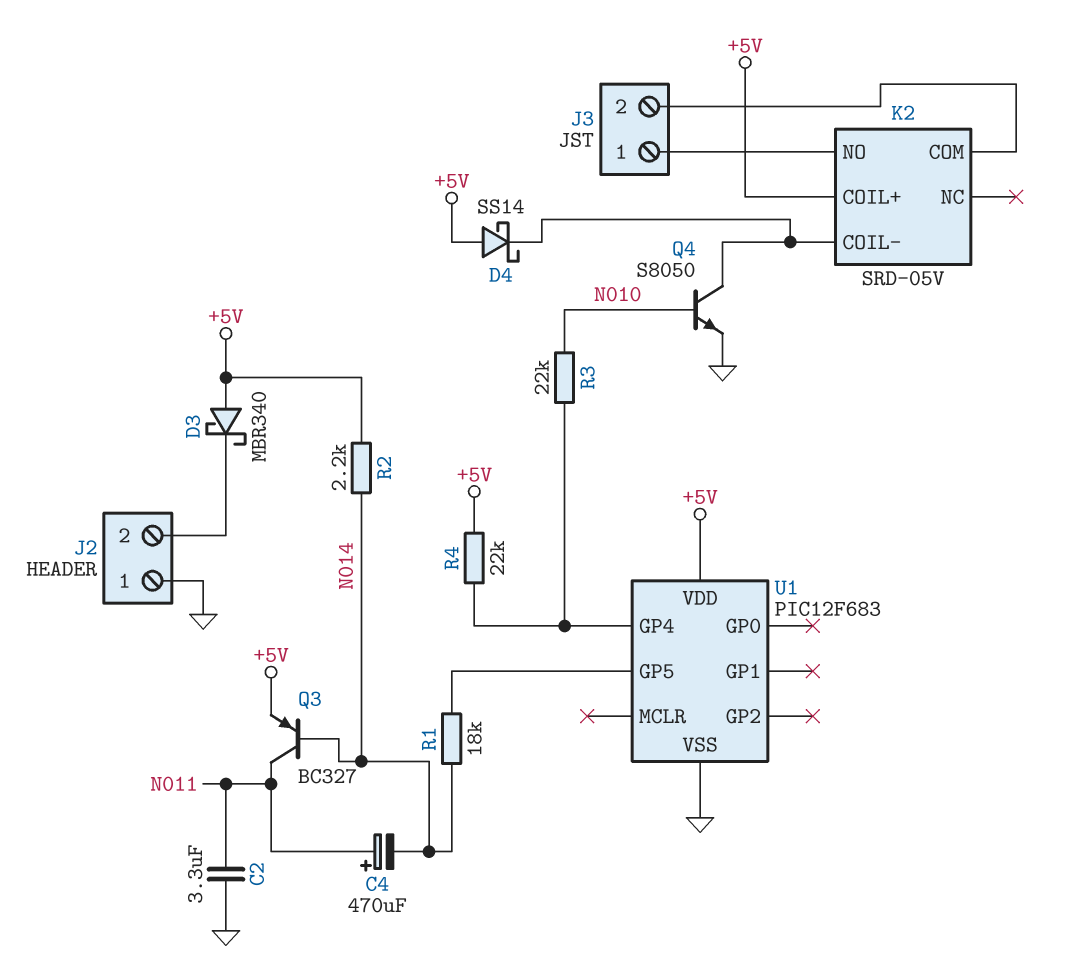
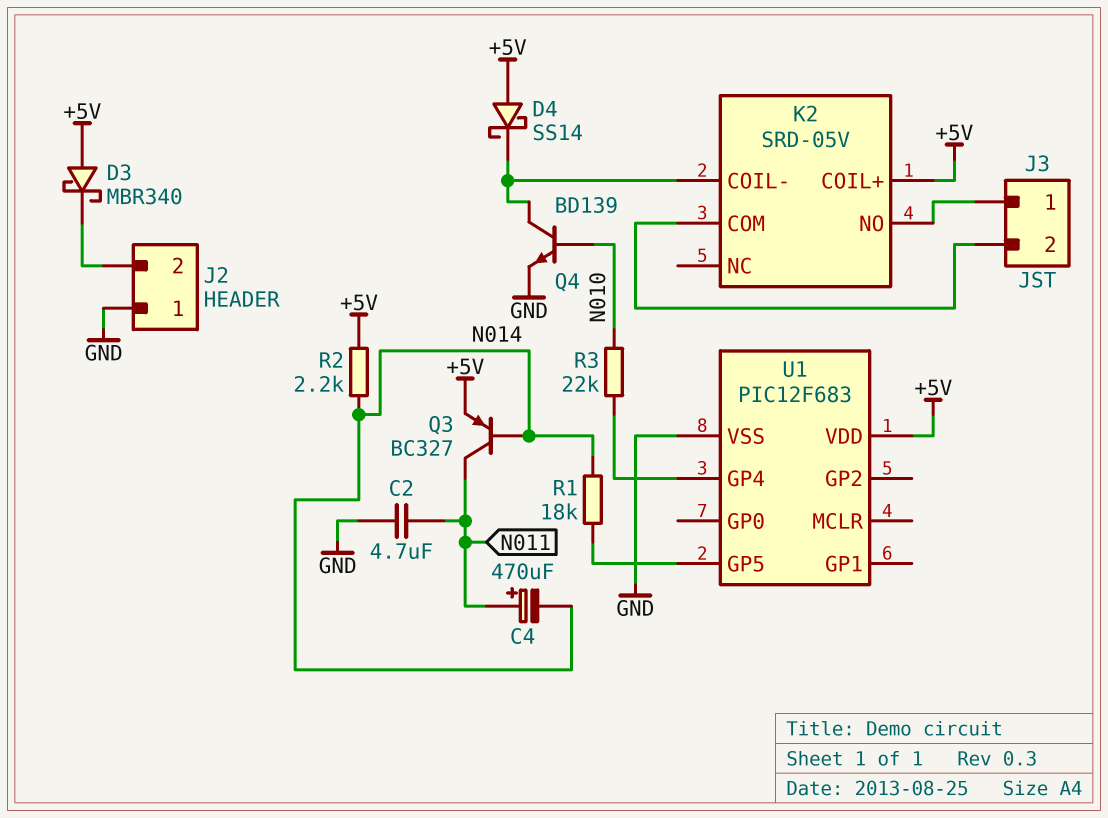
C2: 3.3uF (GND, N011) -> 4.7uF (GND, N011)
Q4: NPN S8050 (B N010, C K2/COIL-, E GND) -> NPN BD139 (B N010, C K2/COIL-, E GND)
R4: 22k (+5V, U1/GP4) -> none

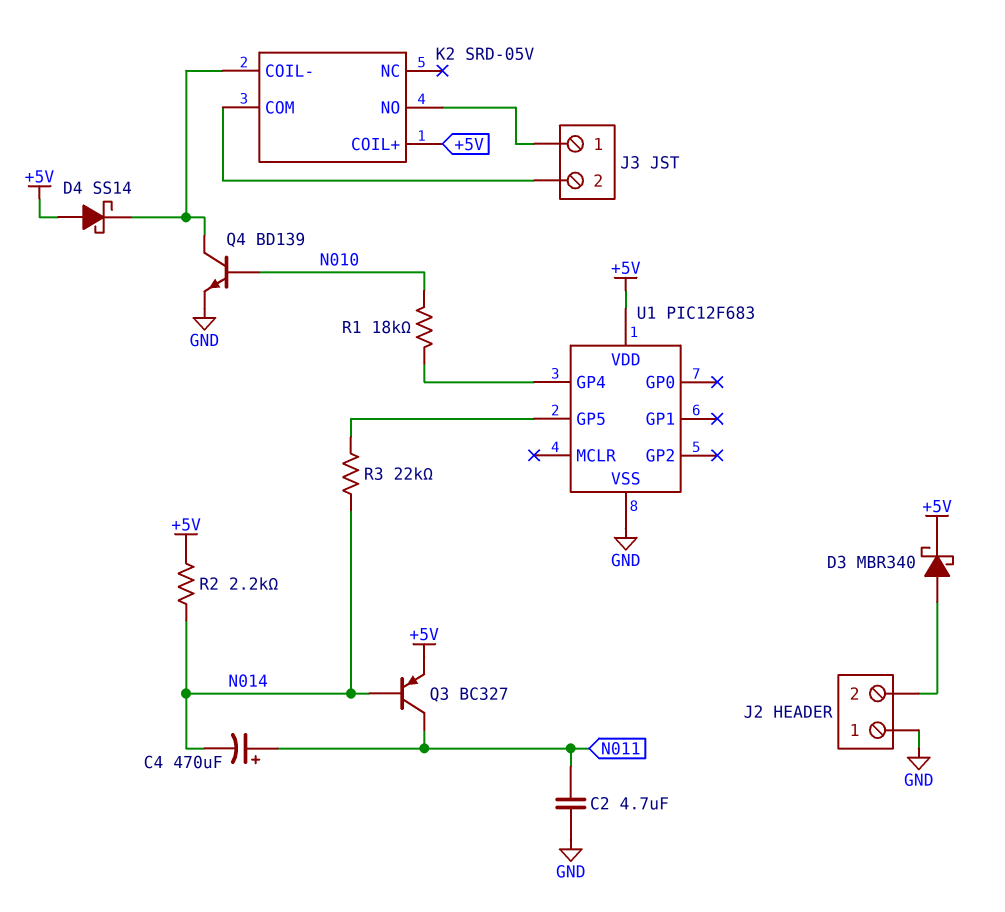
D3: schottky MBR340 (A +5V, K J2/2) -> schottky MBR340 (A J2/2, K +5V)
R1: 18k (N014, U1/GP5) -> 18k (N010, U1/GP4)
R3: 22k (N010, U1/GP4) -> 22k (N014, U1/GP5)

